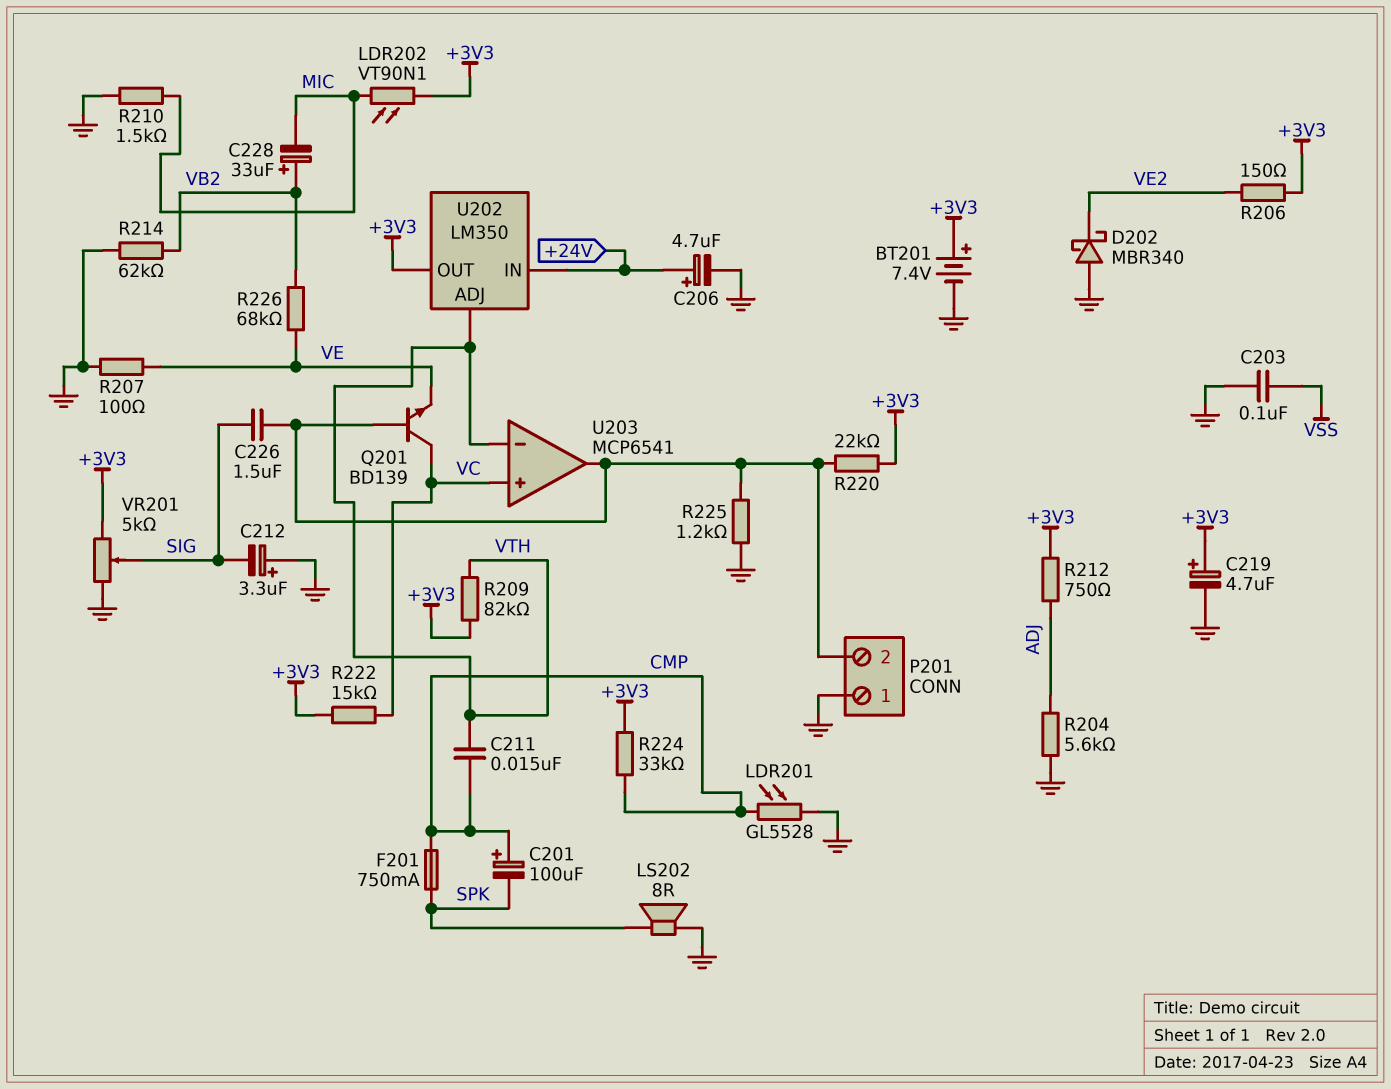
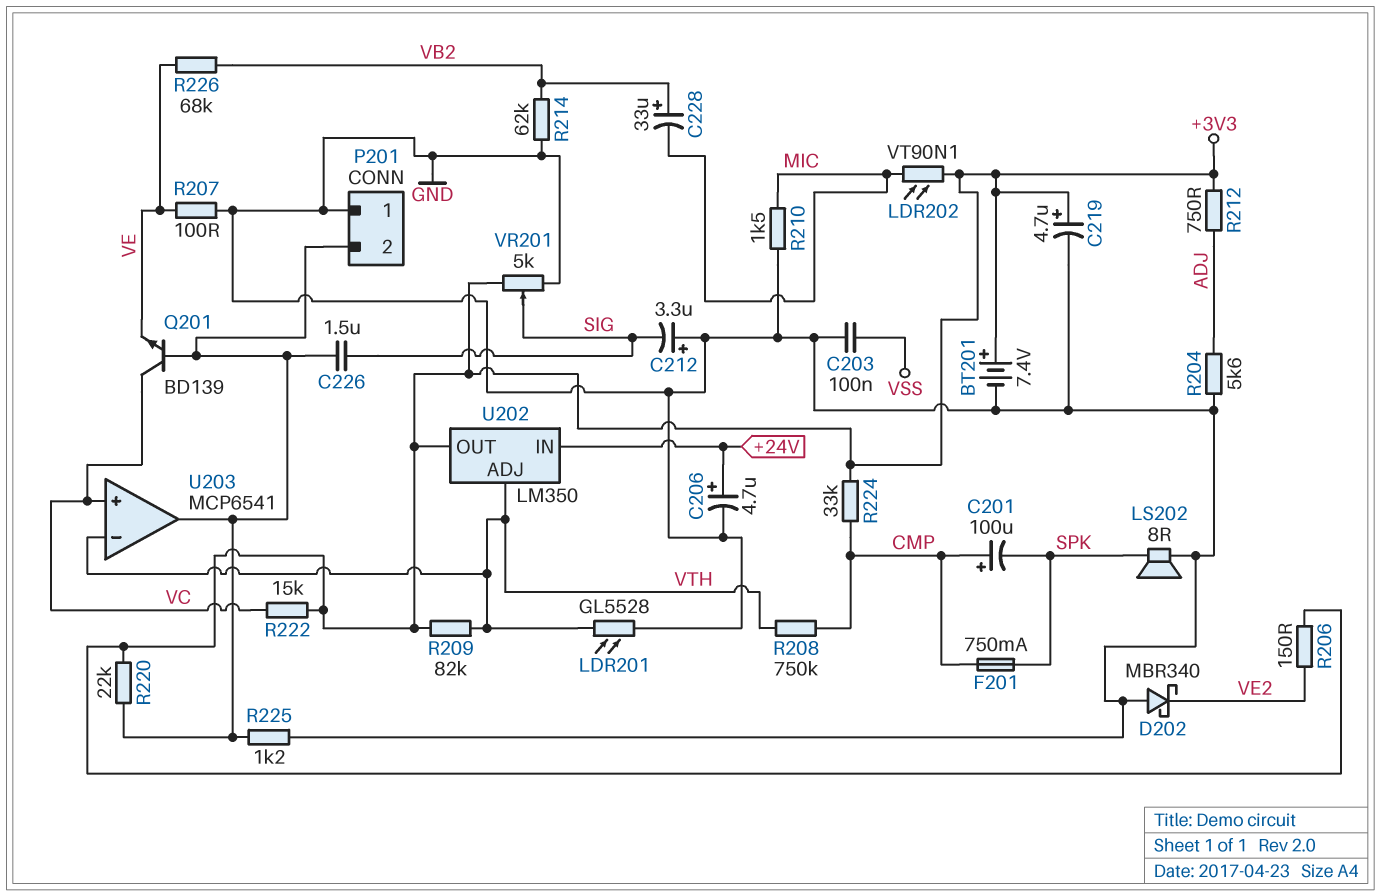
C211: 15nF (CMP, VTH) -> none
LDR201: GL5528 (CMP, GND) -> GL5528 (GND, VTH)
R208: none -> 750k (CMP, VTH)

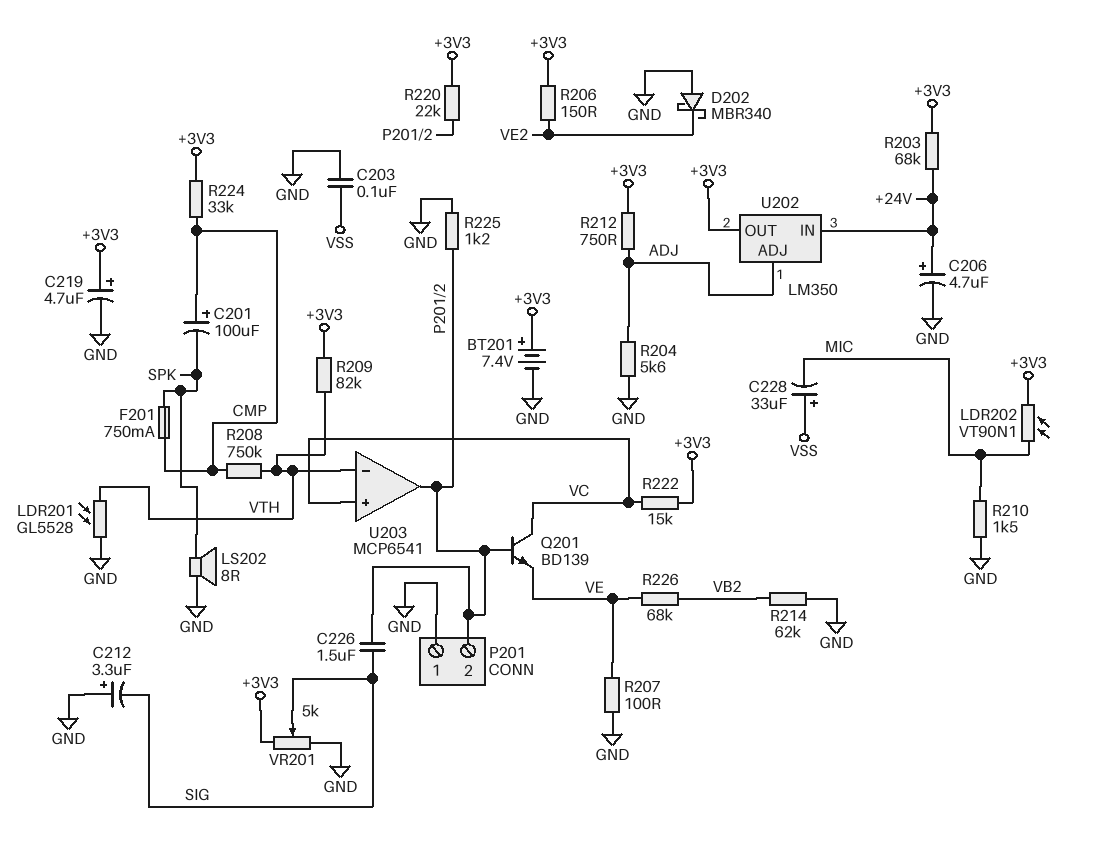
C228: 33uF (plus VB2, minus MIC) -> 33uF (plus VSS, minus MIC)
R203: none -> 68k (+3V3, +24V)
U202 pin ADJ: VTH -> ADJ

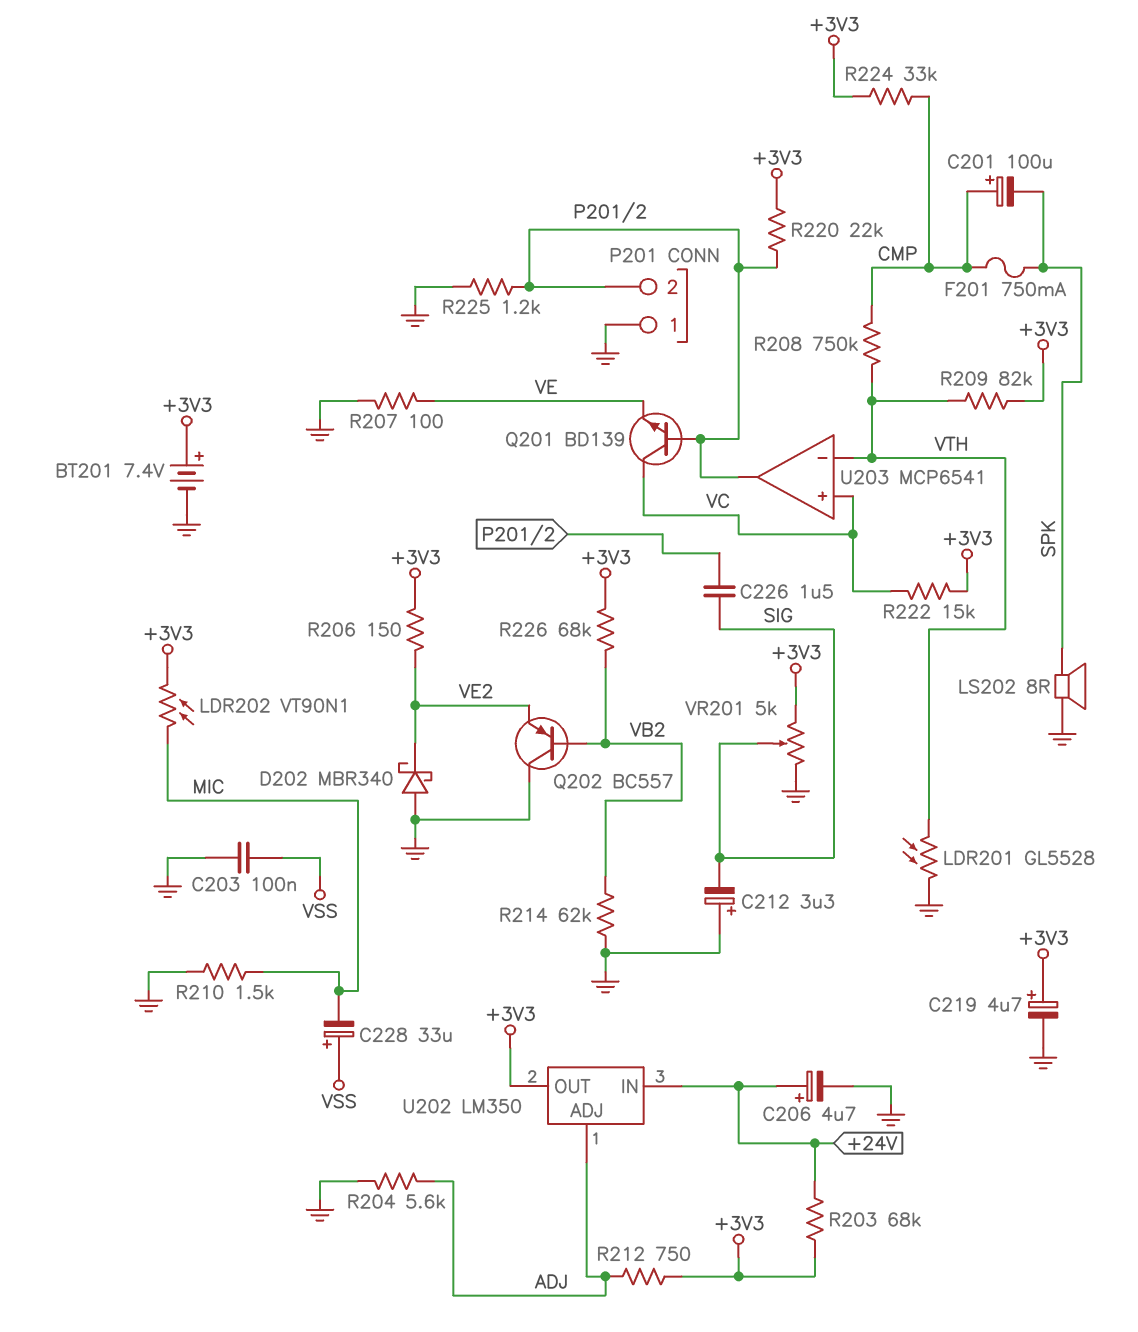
Q202: none -> PNP BC557 (B VB2, C GND, E VE2)
R226: 68k (VB2, VE) -> 68k (+3V3, VB2)

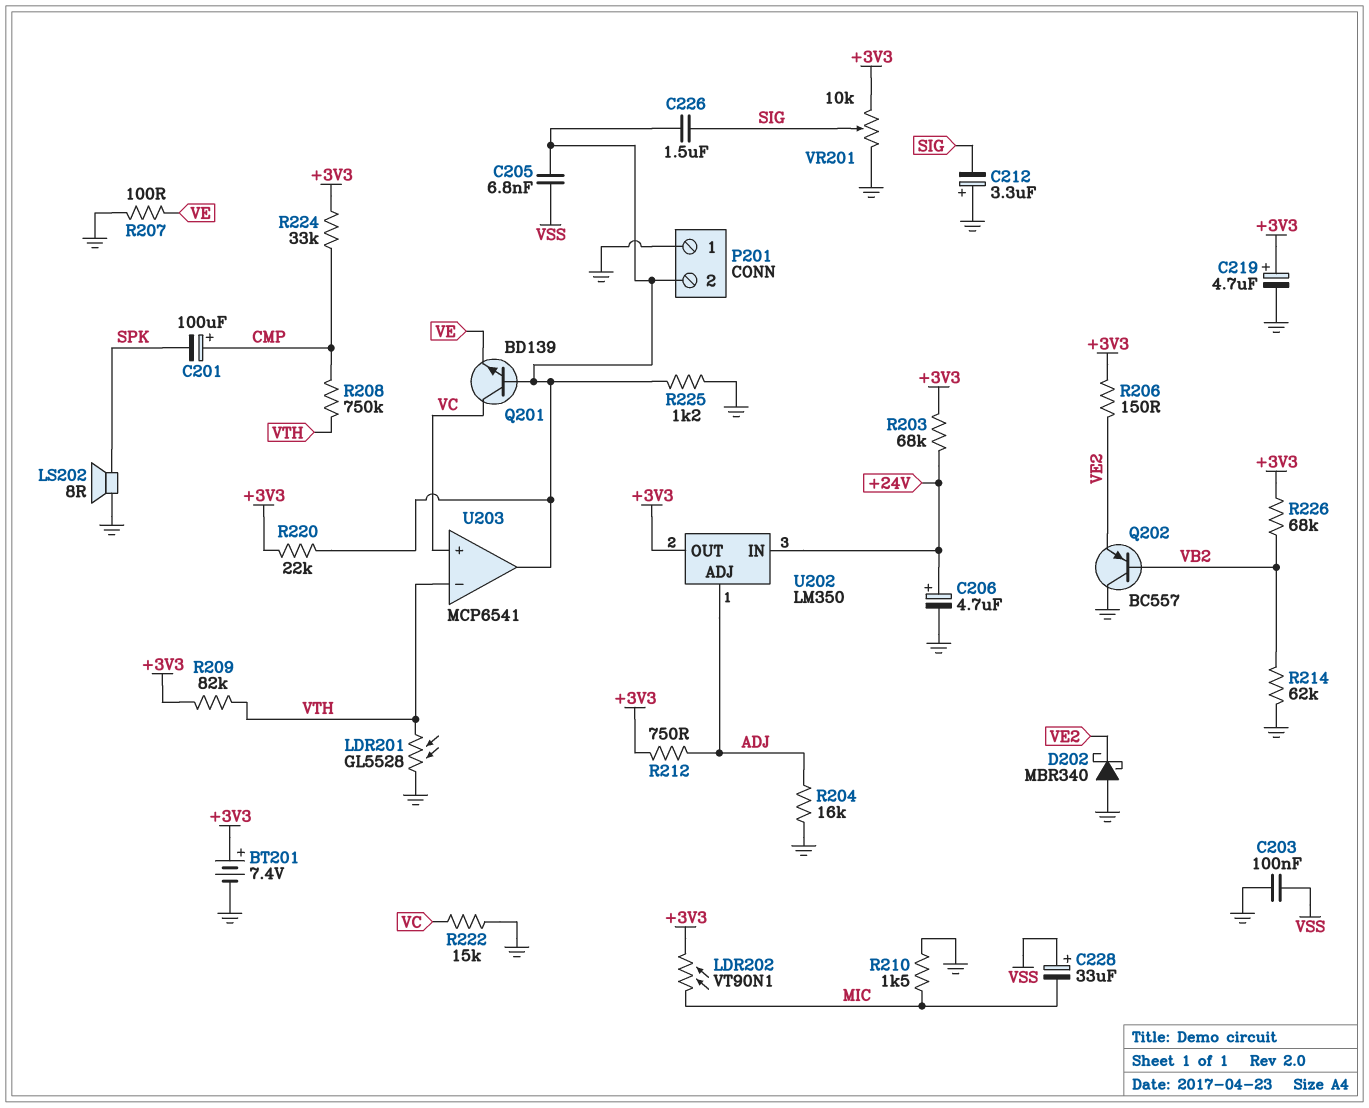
C205: none -> 6.8nF (P201/2, VSS)
F201: 750mA (CMP, SPK) -> none
R204: 5.6k (ADJ, GND) -> 16k (ADJ, GND)
R222: 15k (+3V3, VC) -> 15k (GND, VC)
VR201: 5k (+3V3, GND, wiper SIG) -> 10k (+3V3, GND, wiper SIG)

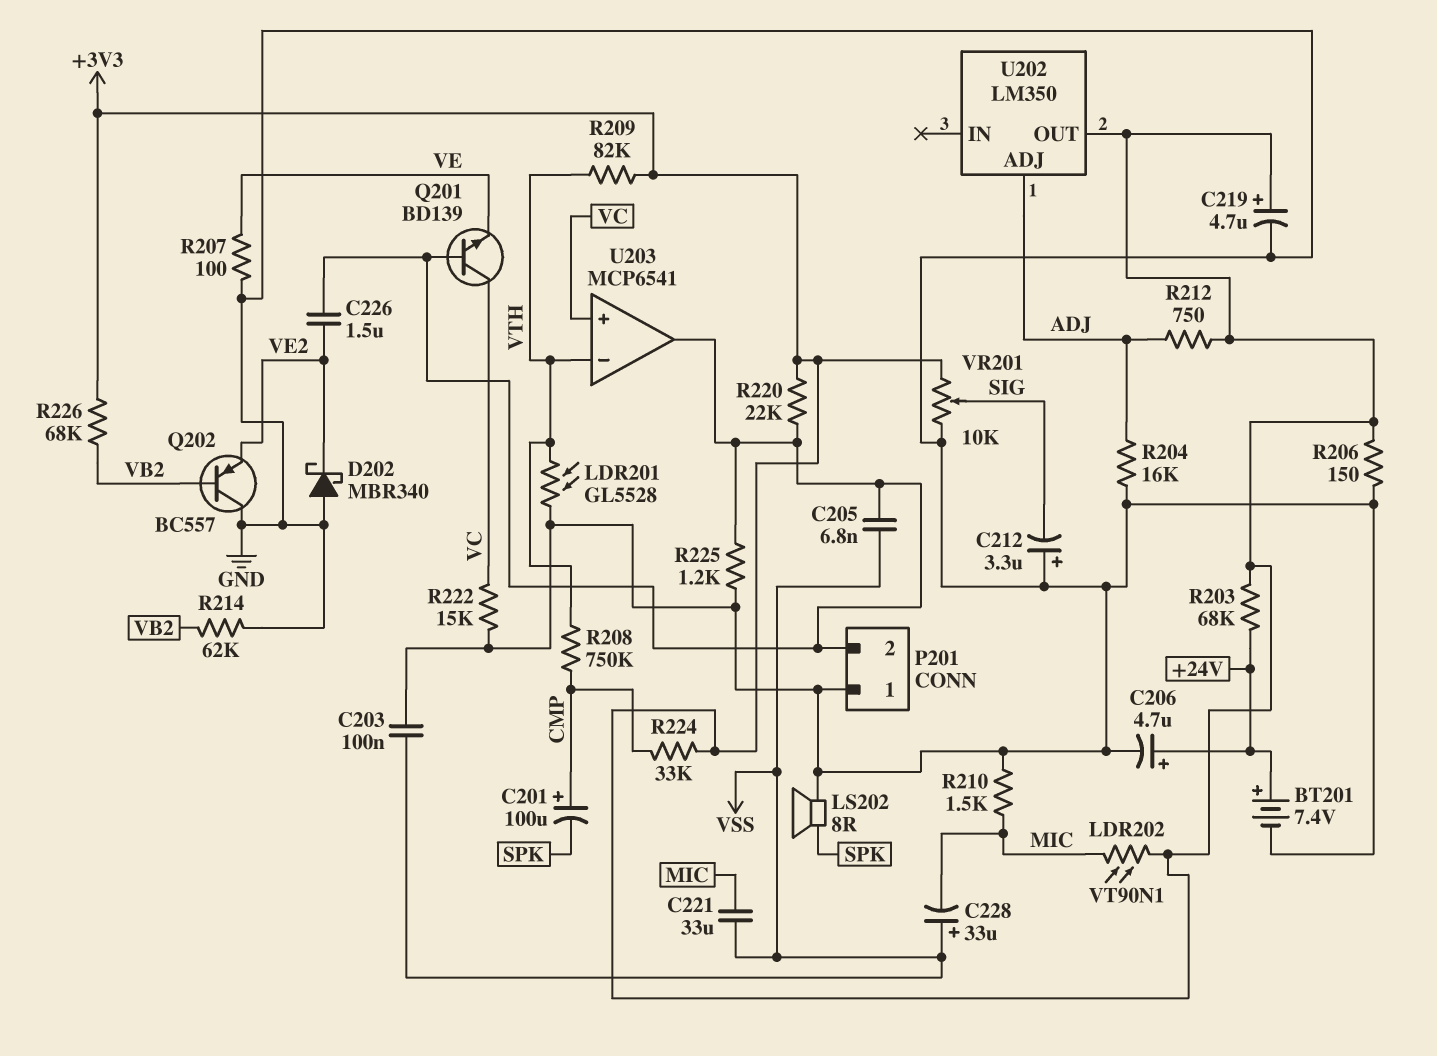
BT201: 7.4V (plus +3V3, minus GND) -> 7.4V (plus +24V, minus GND)
C221: none -> 33uF (MIC, VSS)
C226: 1.5uF (P201/2, SIG) -> 1.5uF (P201/2, VE2)
R206: 150 (+3V3, VE2) -> 150 (+3V3, GND)
U202 pin IN: +24V -> none

